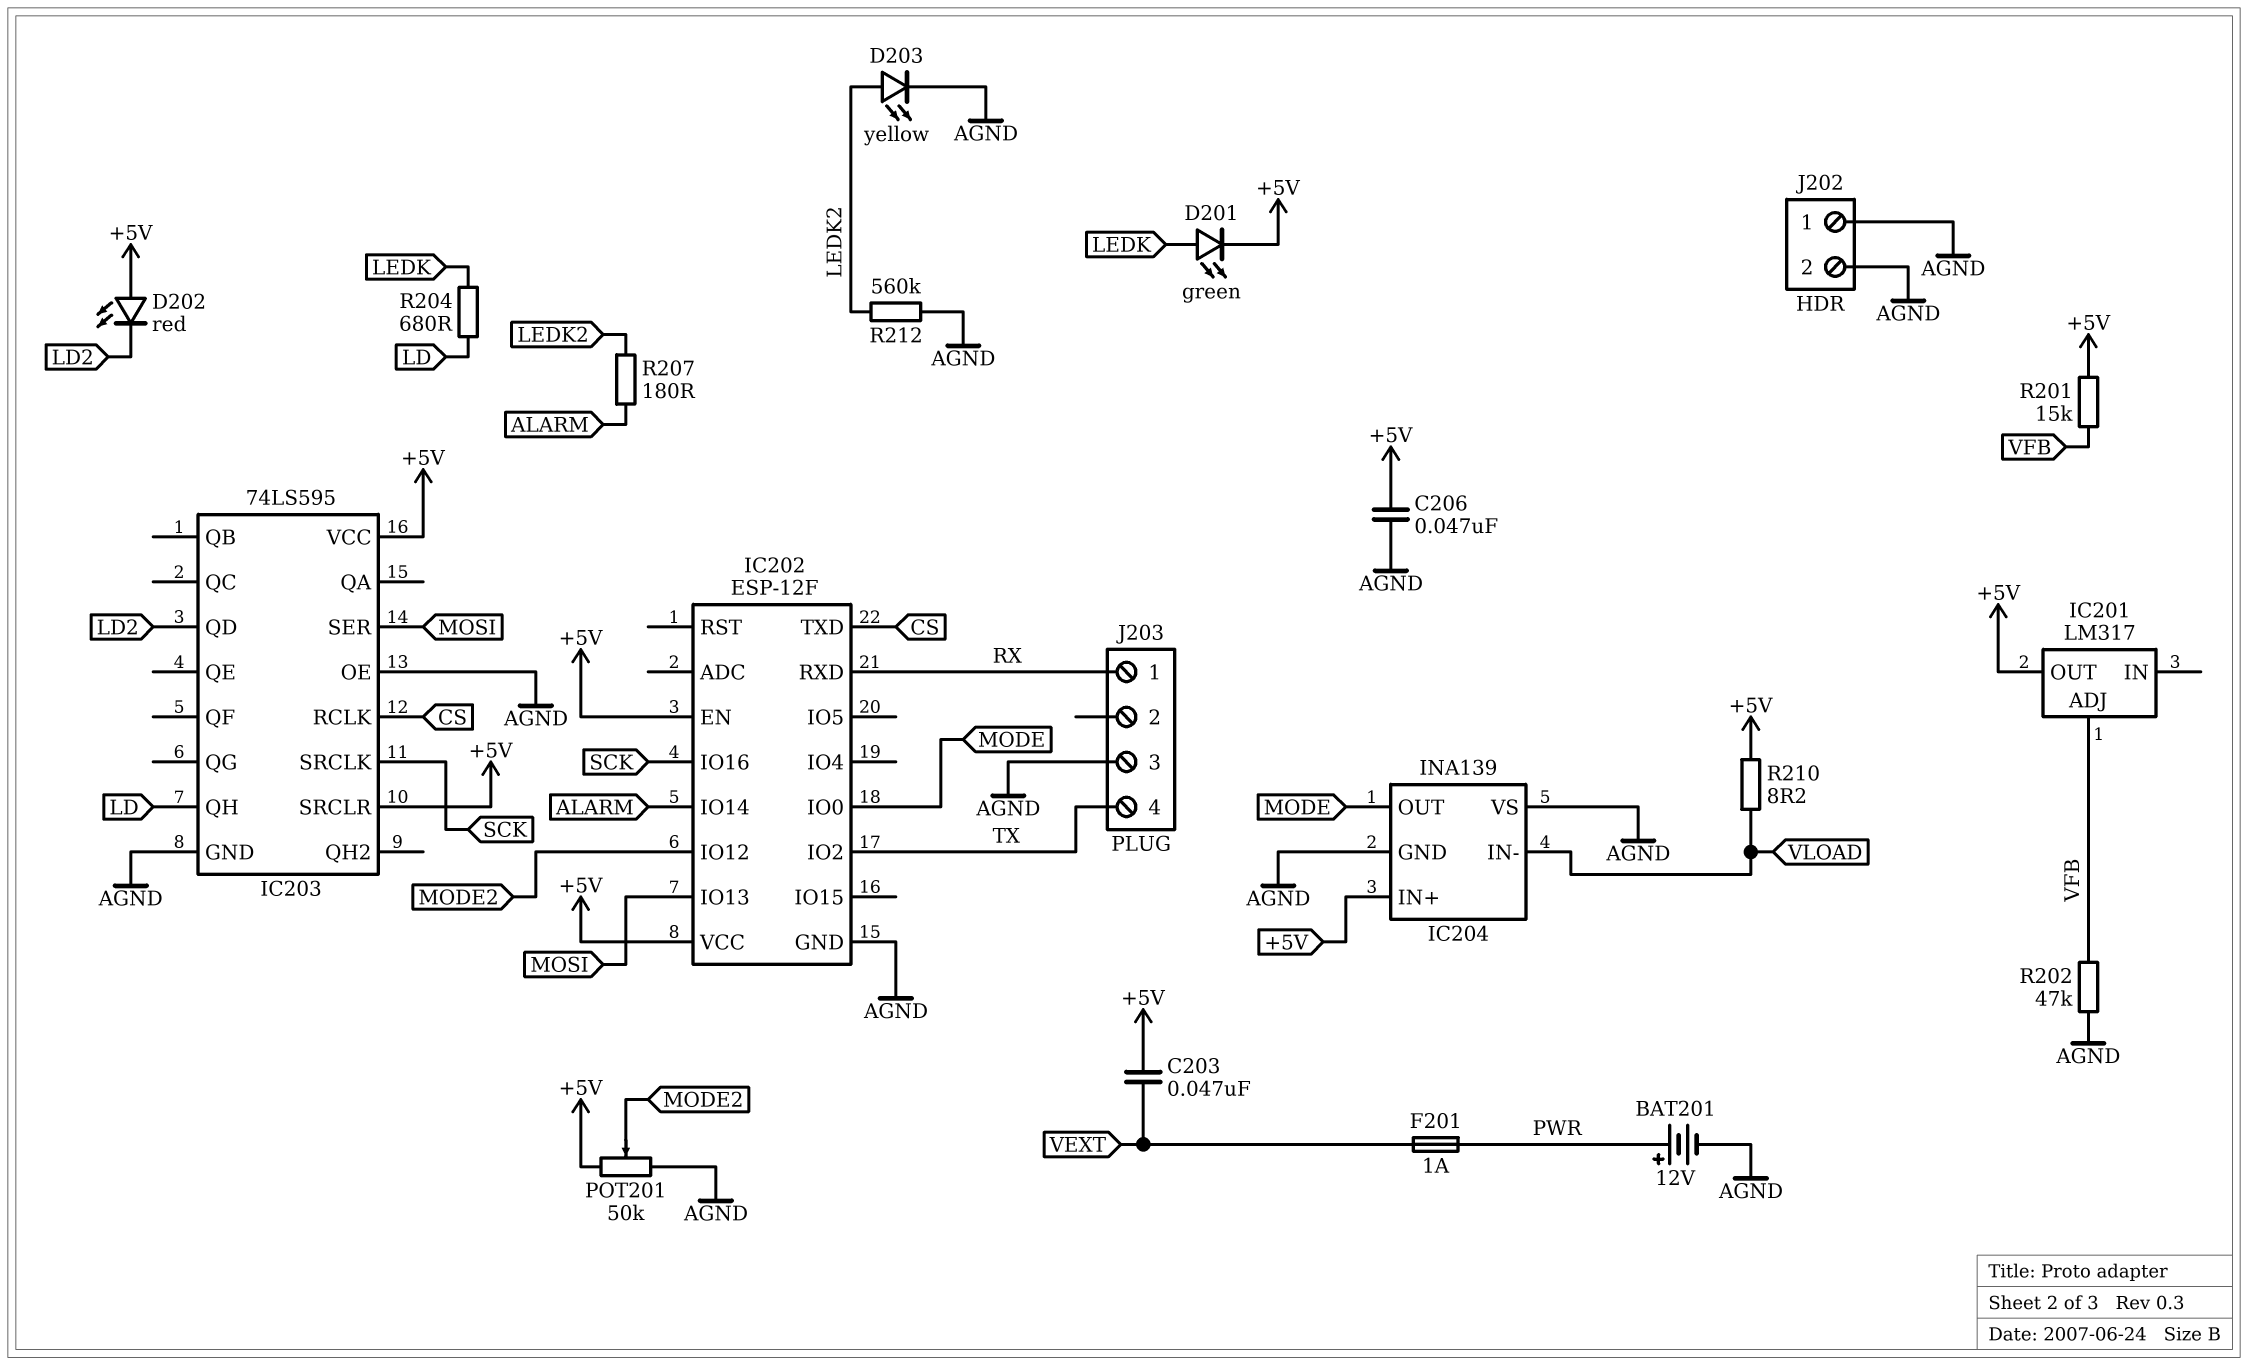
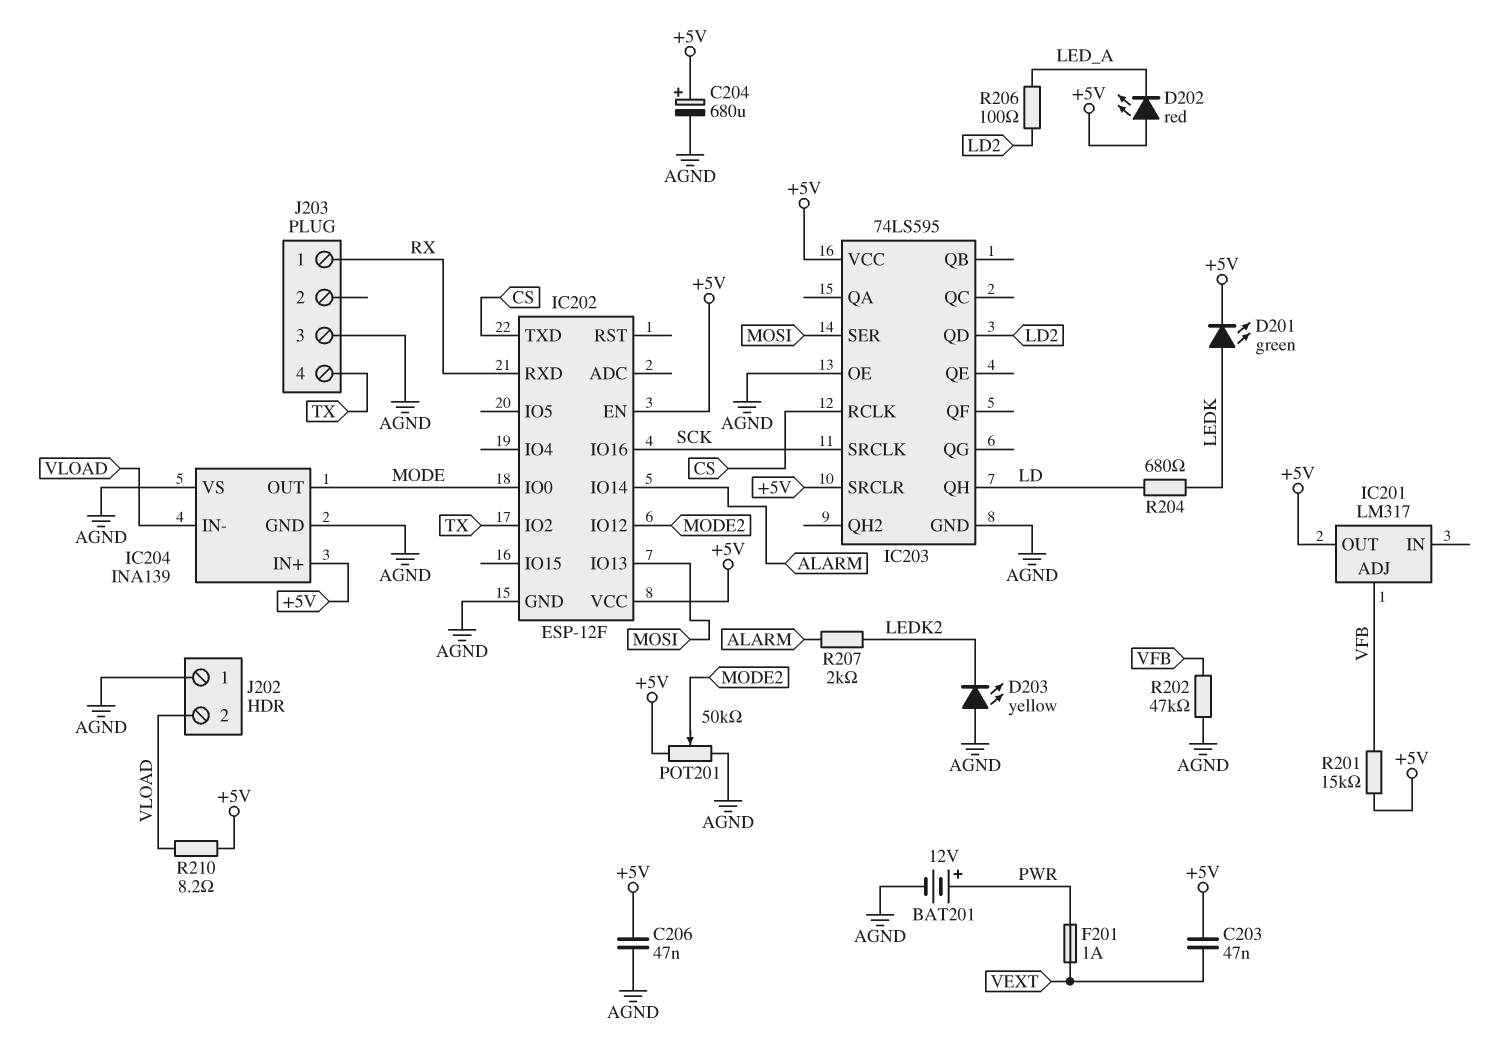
C204: none -> 680uF (plus +5V, minus AGND)
D202: LED red (A +5V, K LD2) -> LED red (A +5V, K LED_A)
D203: LED yellow (A LEDK2, K AGND) -> LED yellow (A AGND, K LEDK2)
J202 pin 2: AGND -> VLOAD
R206: none -> 100 (LD2, LED_A)
R207: 180 (ALARM, LEDK2) -> 2k (ALARM, LEDK2)
R212: 560k (AGND, LEDK2) -> none

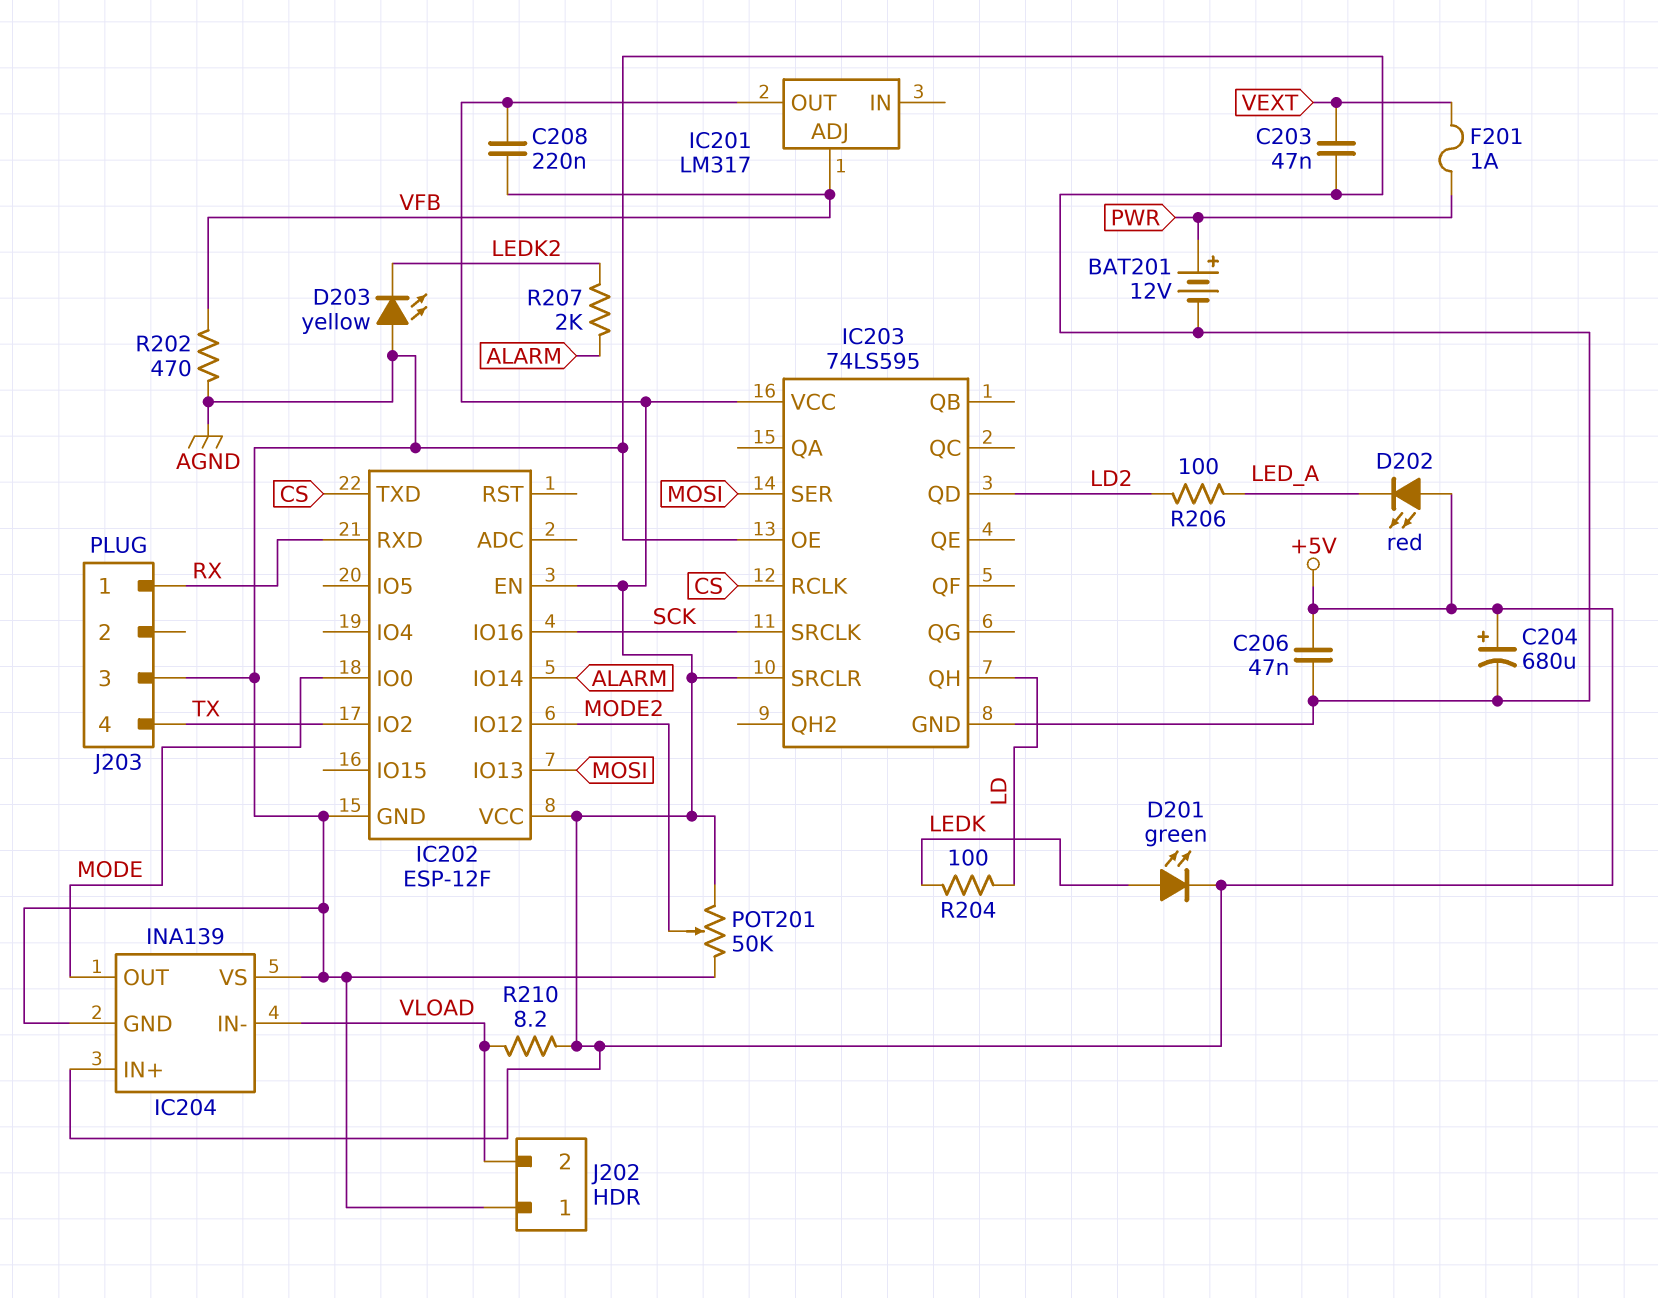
C203: 47nF (+5V, VEXT) -> 47nF (AGND, VEXT)
C208: none -> 220nF (+5V, VFB)
R201: 15k (+5V, VFB) -> none
R202: 47k (AGND, VFB) -> 470 (AGND, VFB)
R204: 680 (LD, LEDK) -> 100 (LD, LEDK)

